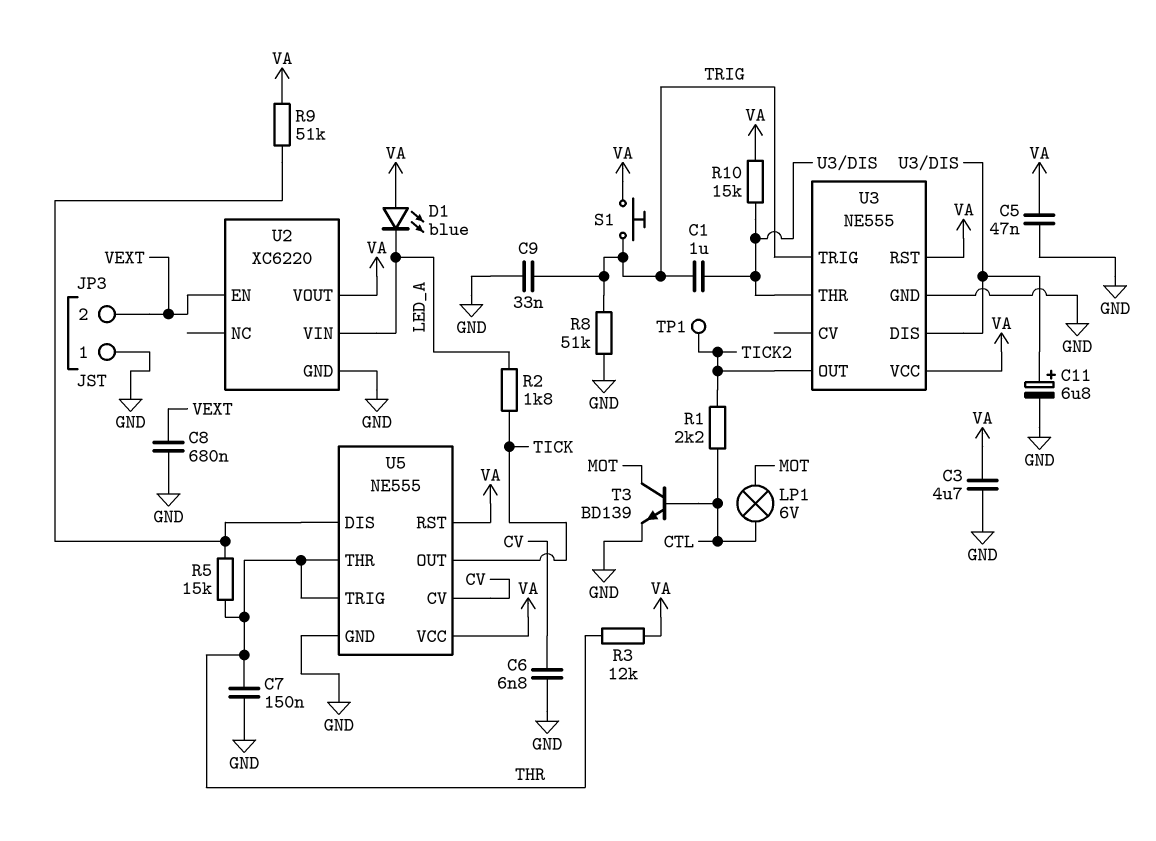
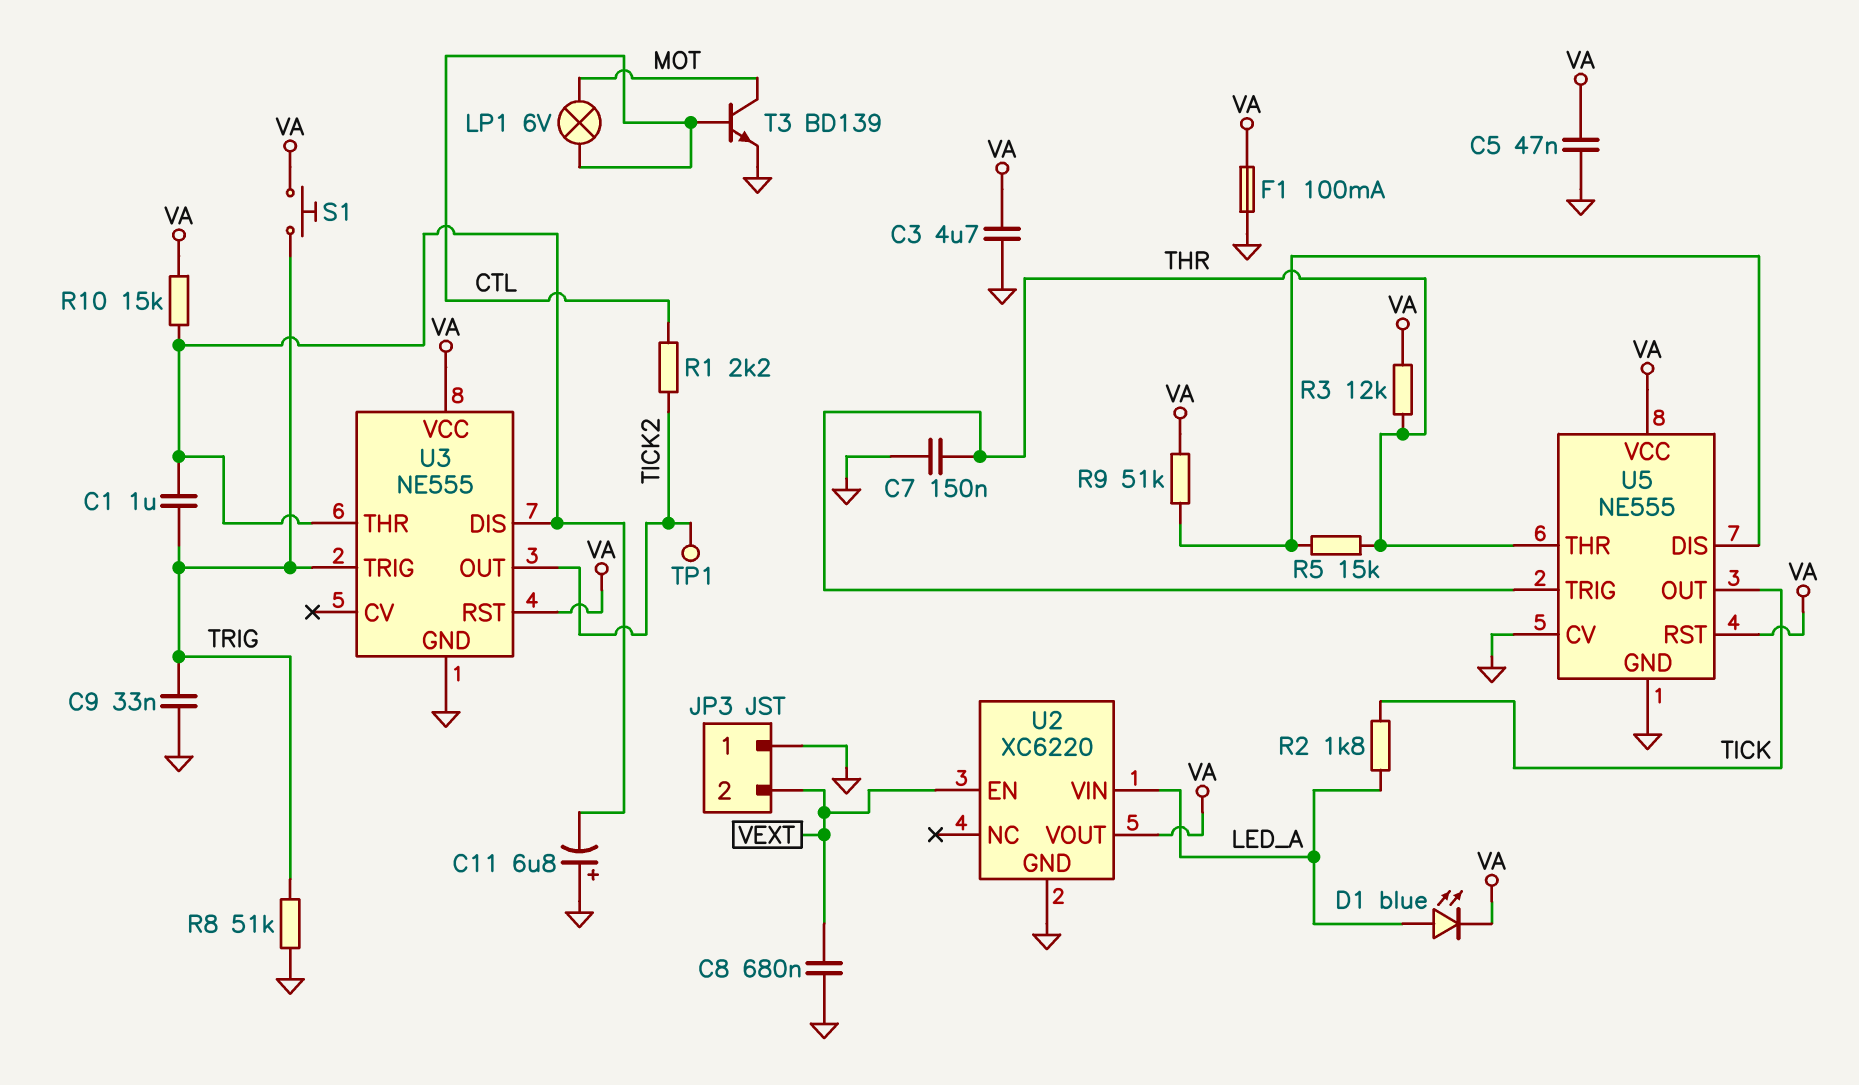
C6: 6.8nF (CV, GND) -> none
C11: 6.8uF (plus U3/DIS, minus GND) -> 6.8uF (plus GND, minus U3/DIS)
D1: LED blue (A VA, K LED_A) -> LED blue (A LED_A, K VA)
F1: none -> 100mA (GND, VA)
U5 pin CV: CV -> GND

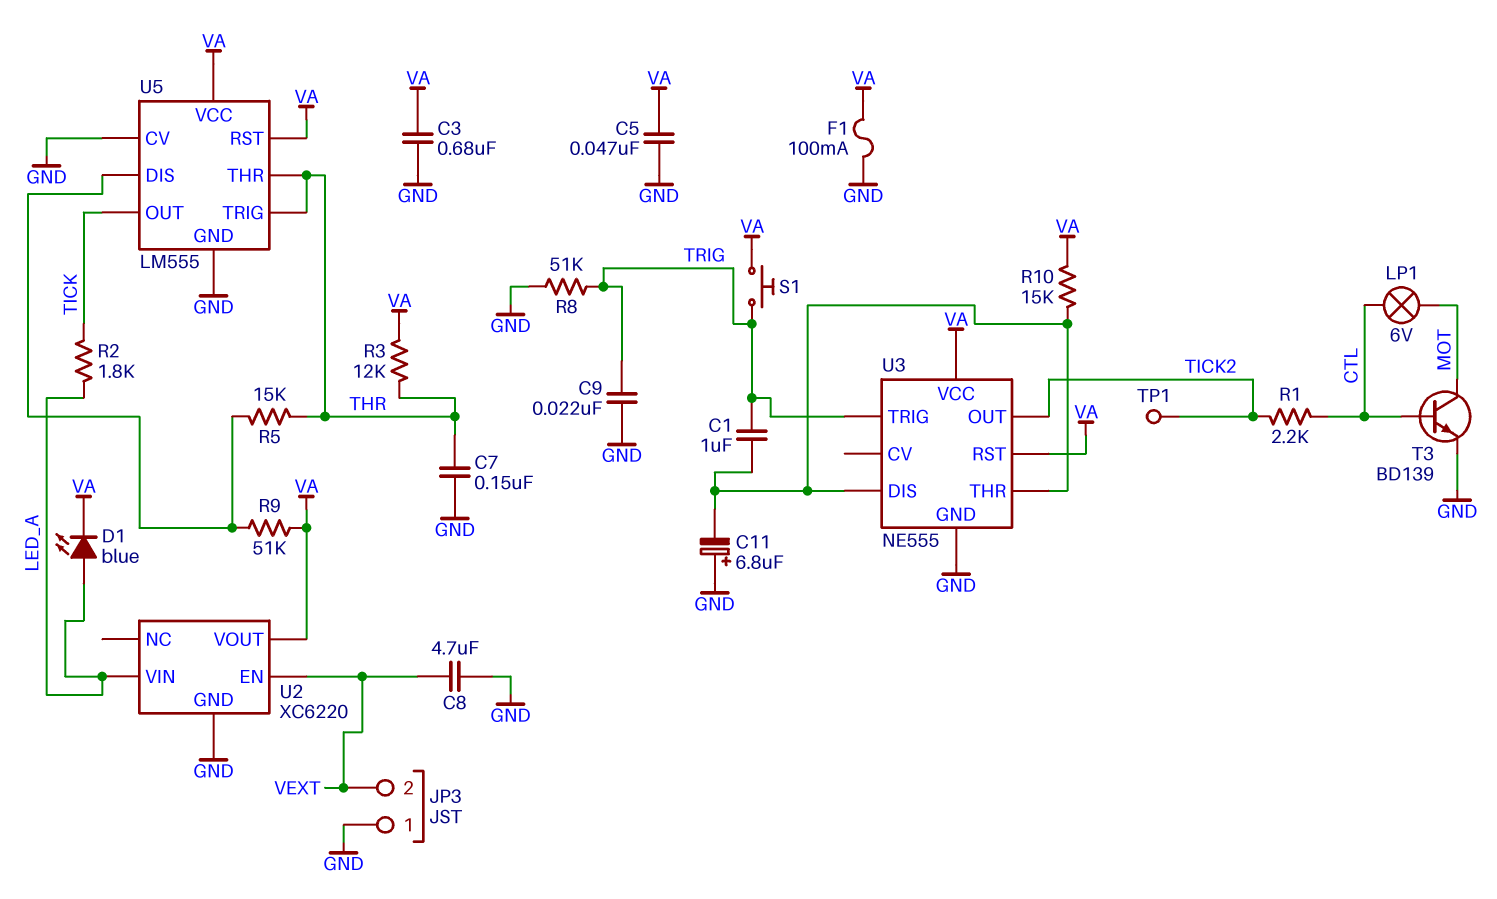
C3: 4.7uF (GND, VA) -> 680nF (GND, VA)
C8: 680nF (GND, VEXT) -> 4.7uF (GND, VEXT)
C9: 33nF (GND, TRIG) -> 22nF (GND, TRIG)
U5: NE555 -> LM555

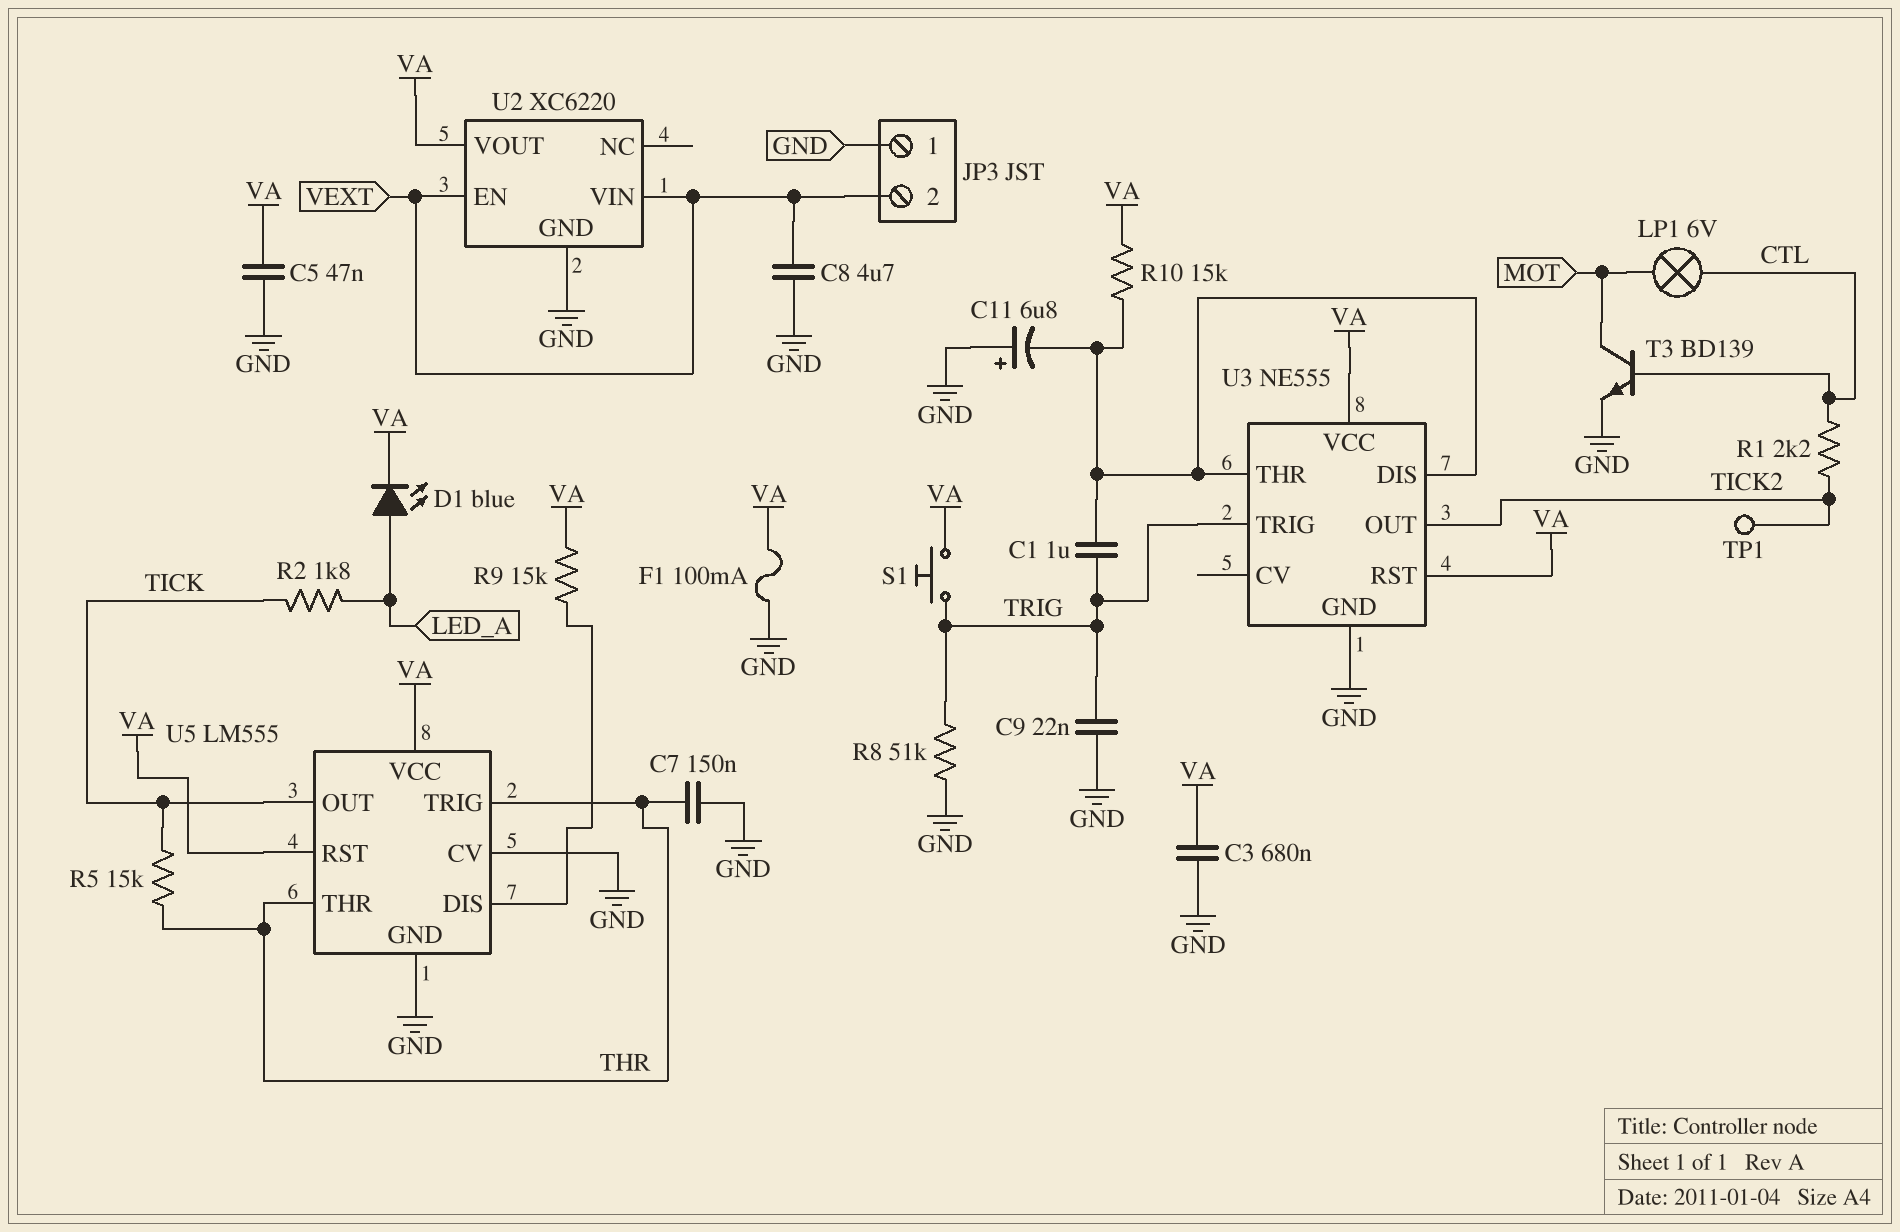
R3: 12k (THR, VA) -> none
R5: 15k (THR, U5/DIS) -> 15k (THR, TICK)
R9: 51k (U5/DIS, VA) -> 15k (U5/DIS, VA)
U2 pin VIN: LED_A -> VEXT

